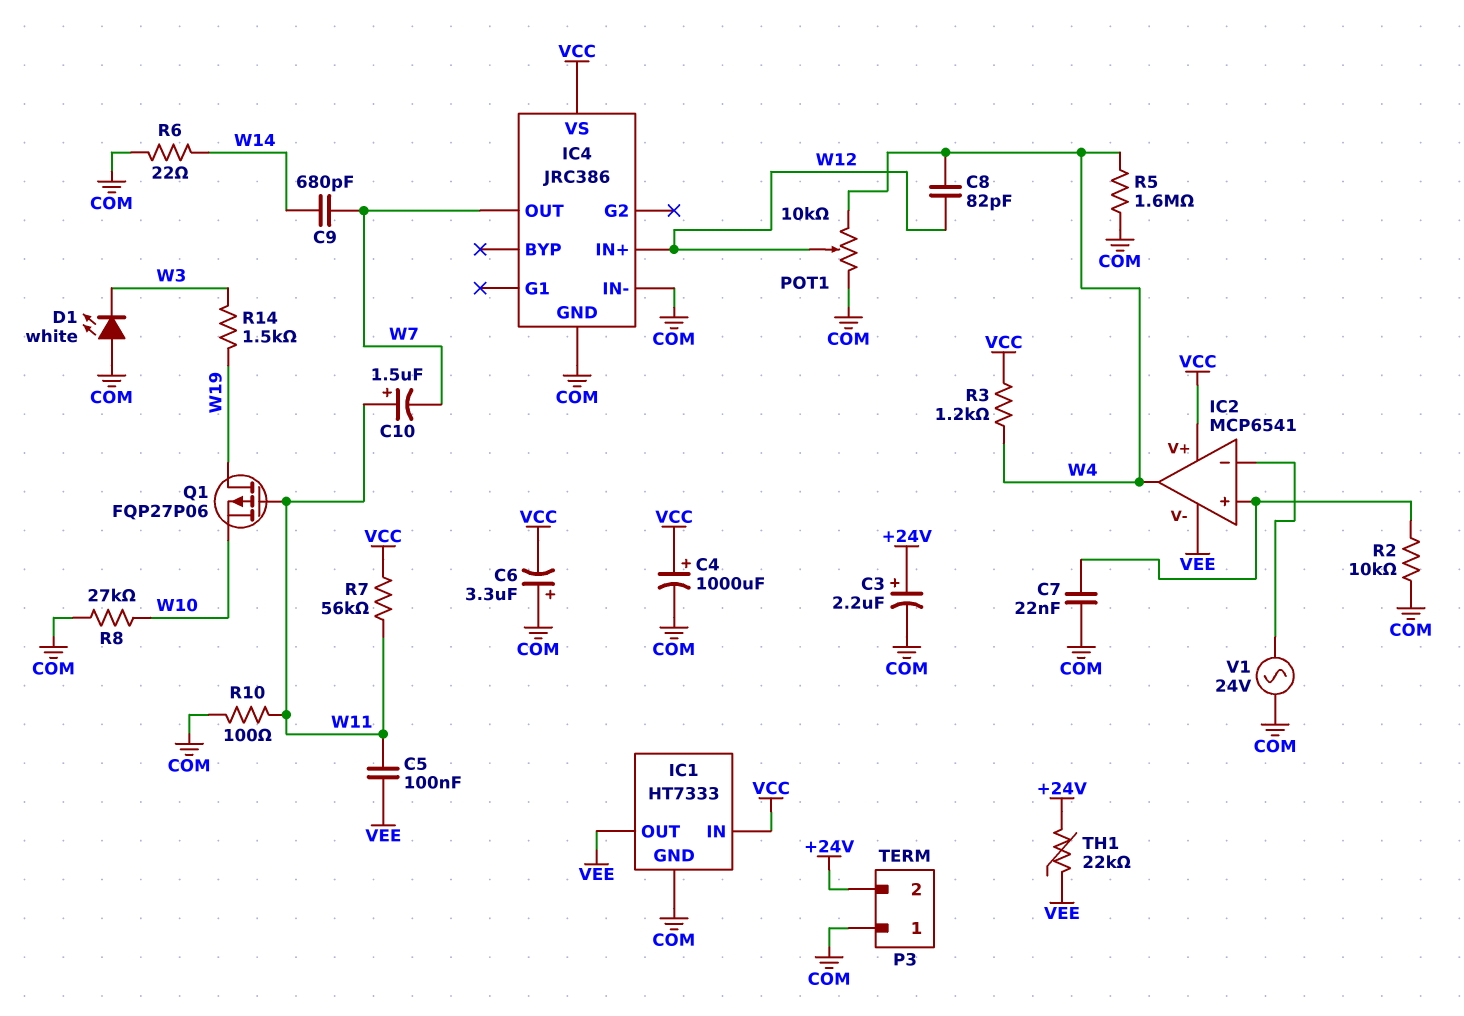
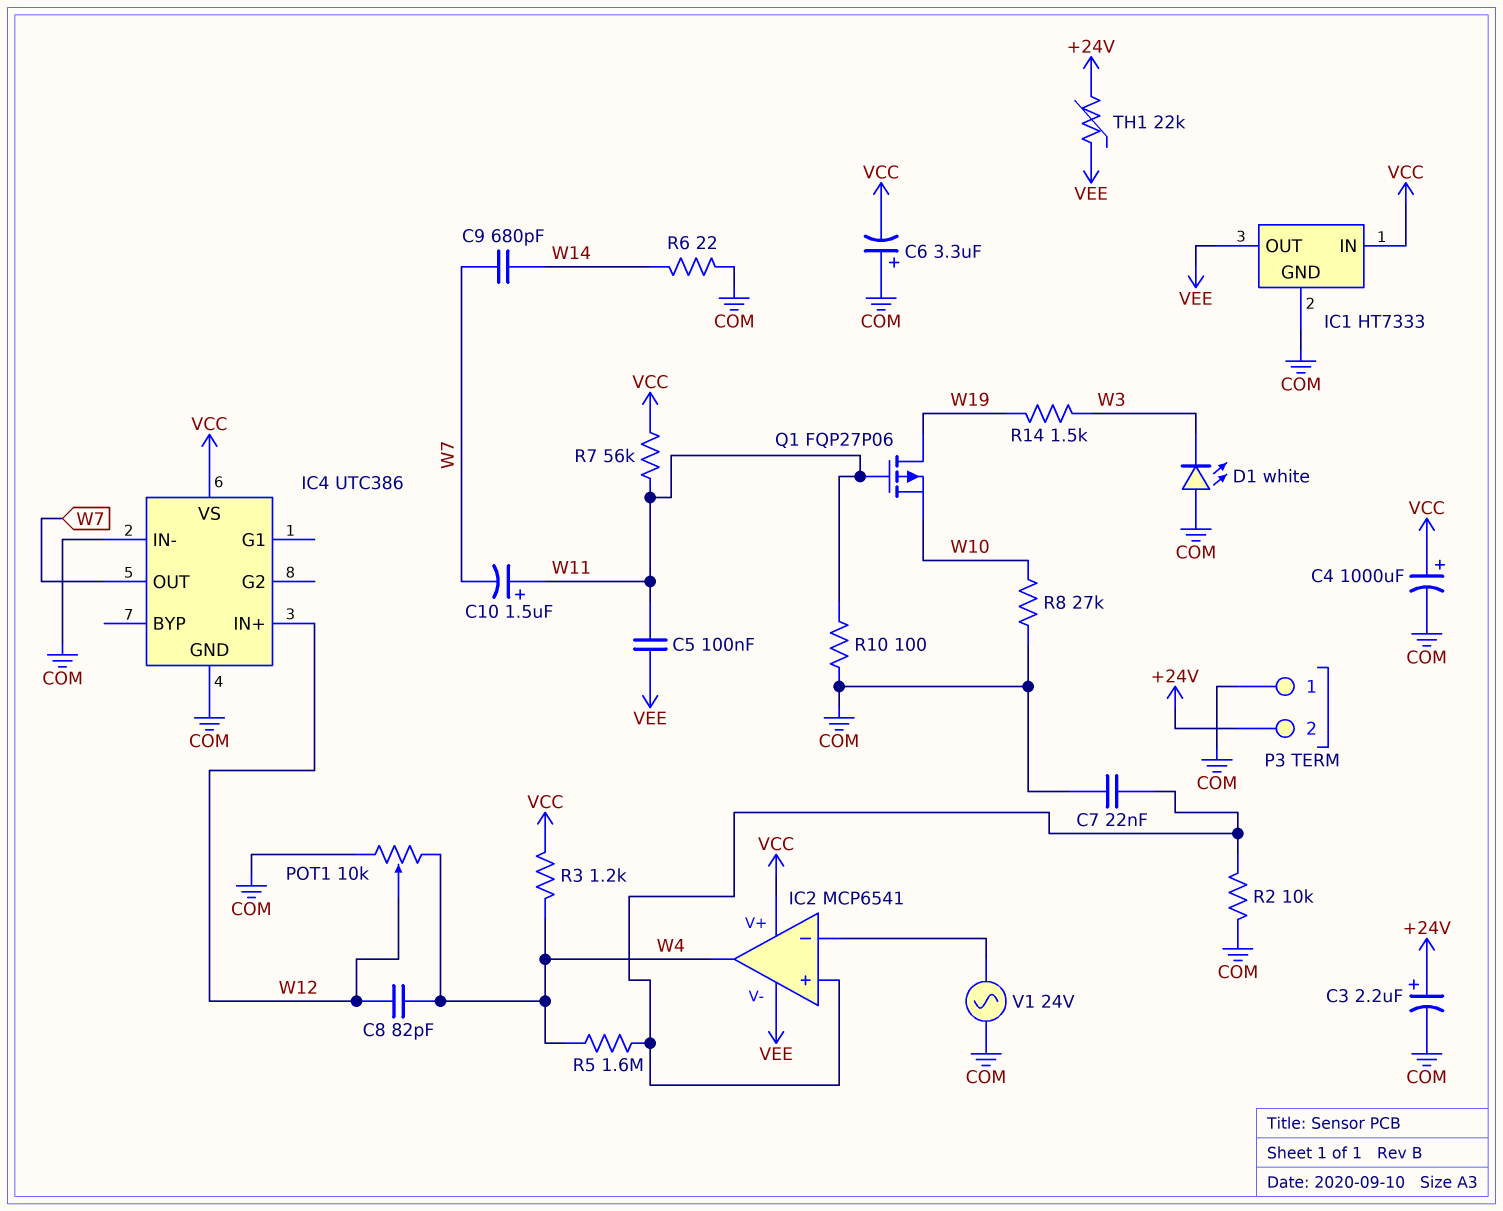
IC4: JRC386 -> UTC386
R5: 1.6M (COM, W4) -> 1.6M (IC2/in+, W4)

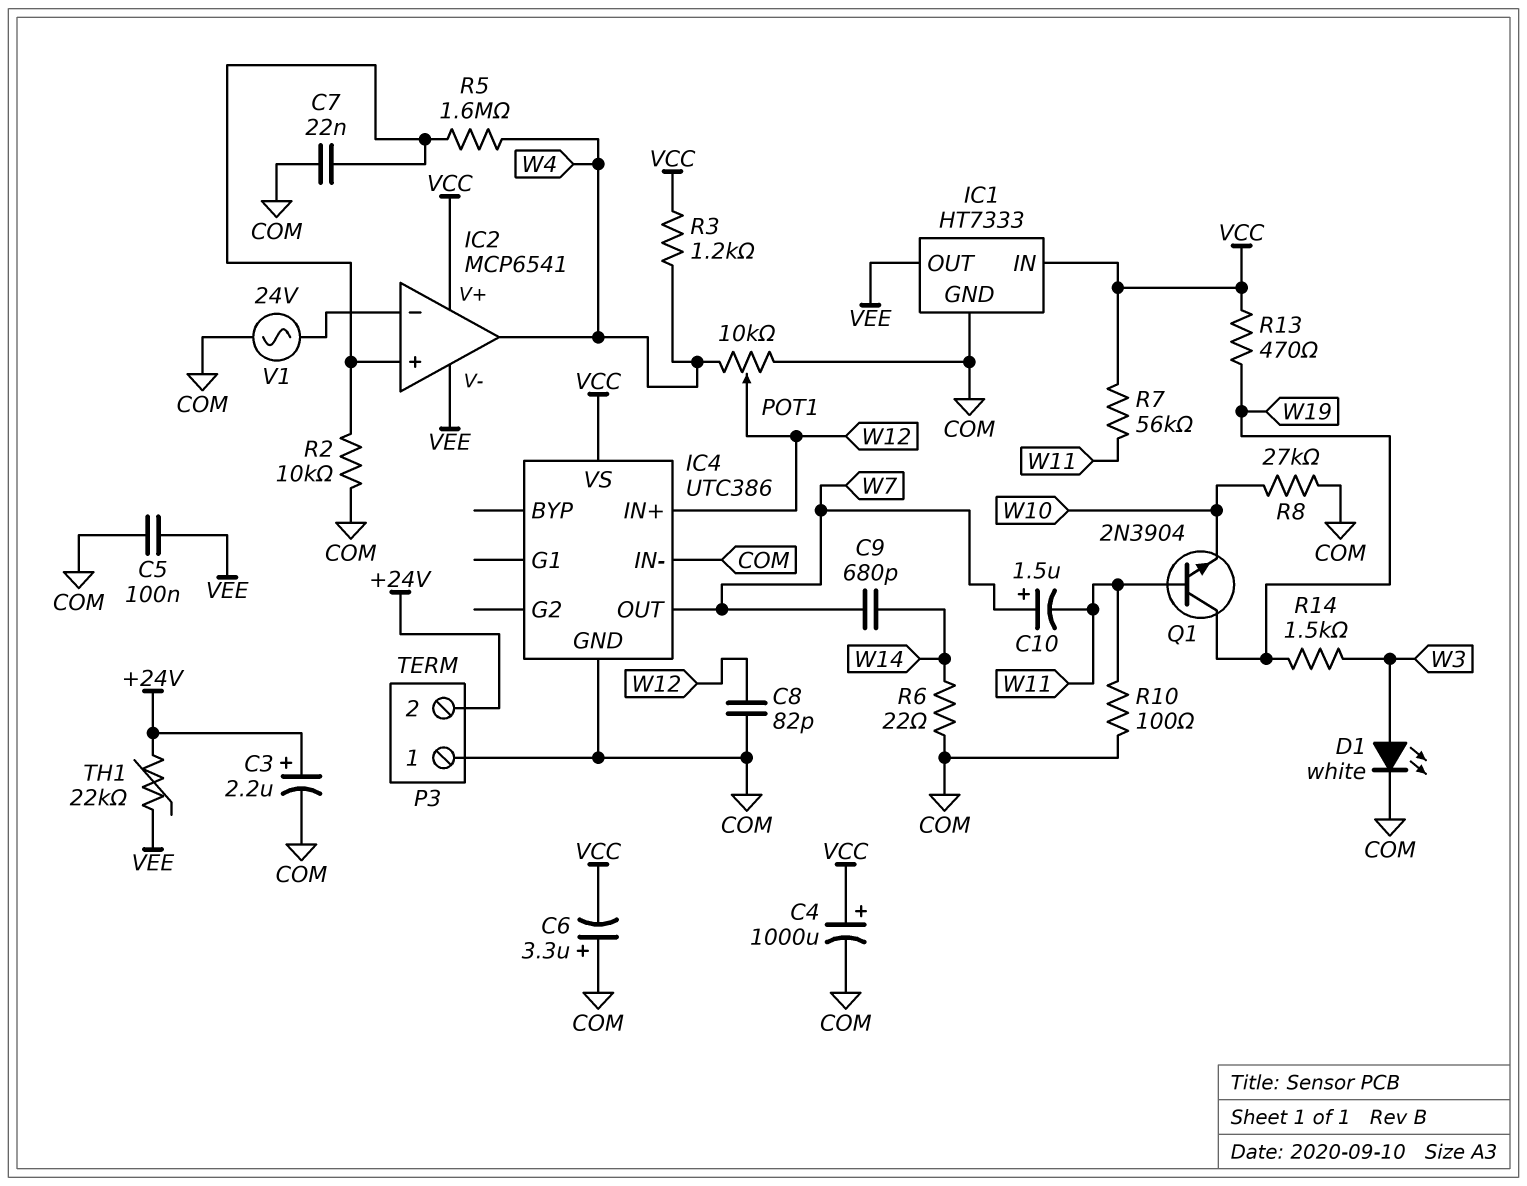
C5: 100nF (VEE, W11) -> 100nF (COM, VEE)
C8: 82pF (W4, W12) -> 82pF (COM, W12)
C10: 1.5uF (plus W11, minus W7) -> 1.5uF (plus W7, minus W11)
D1: LED white (A COM, K W3) -> LED white (A W3, K COM)
Q1: PMOS FQP27P06 (G W11, D W19, S W10) -> NPN 2N3904 (B W11, C W19, E W10)
R13: none -> 470 (VCC, W19)

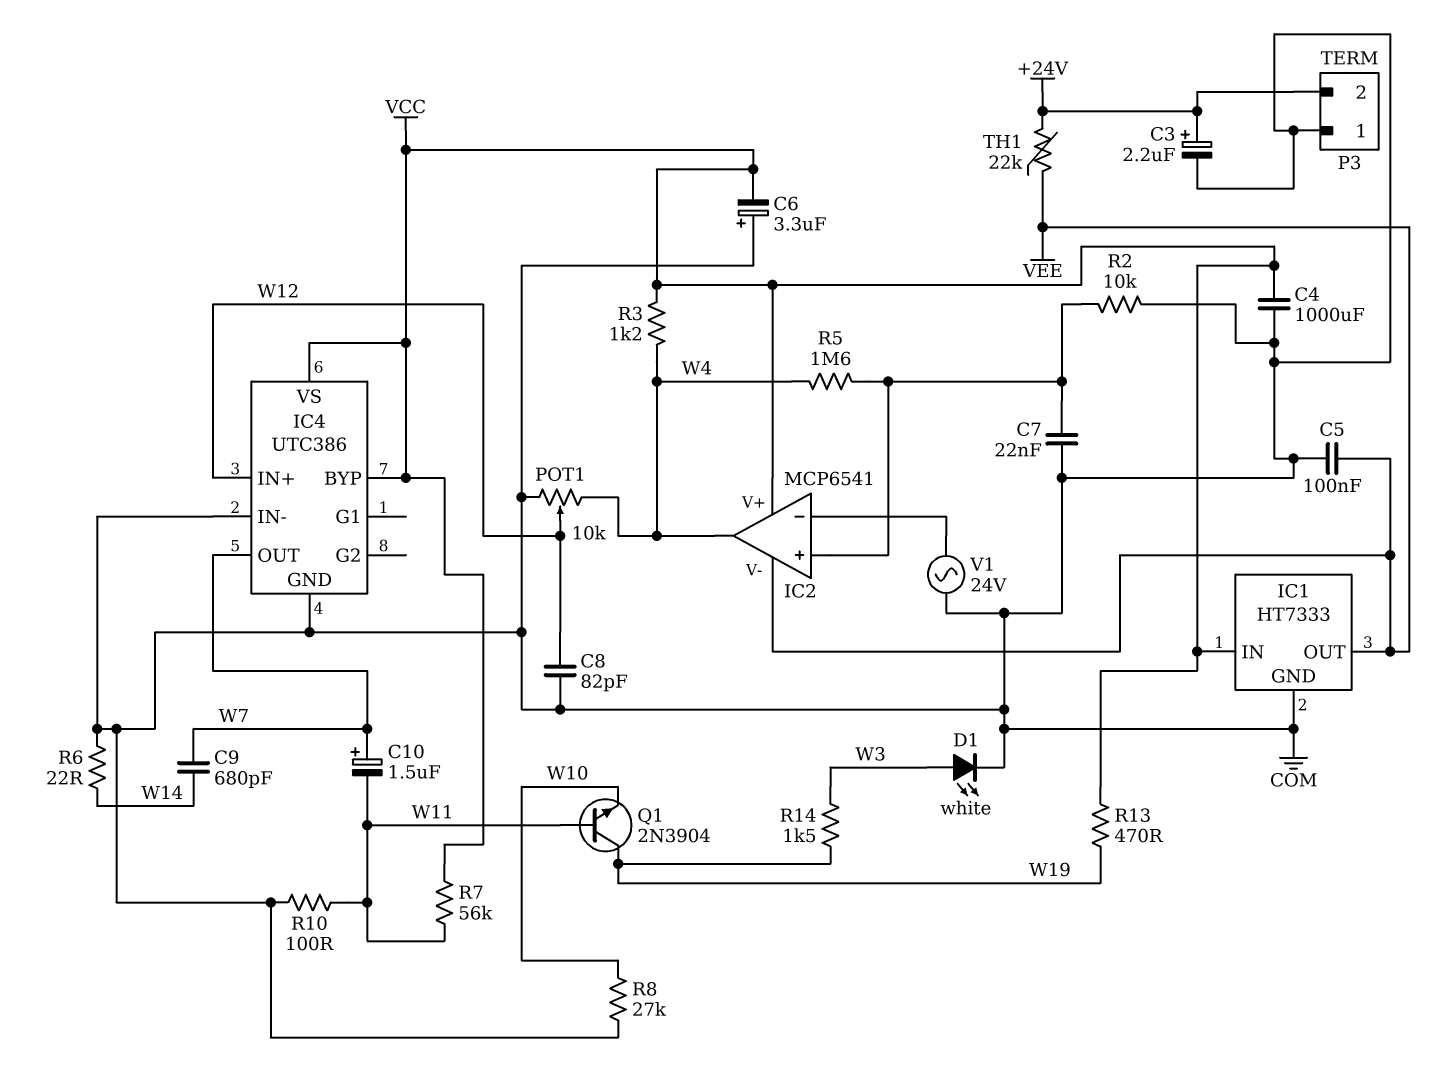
C4: 1000uF (plus VCC, minus COM) -> 1000uF (COM, VCC)
IC4 pin BYP: none -> VCC

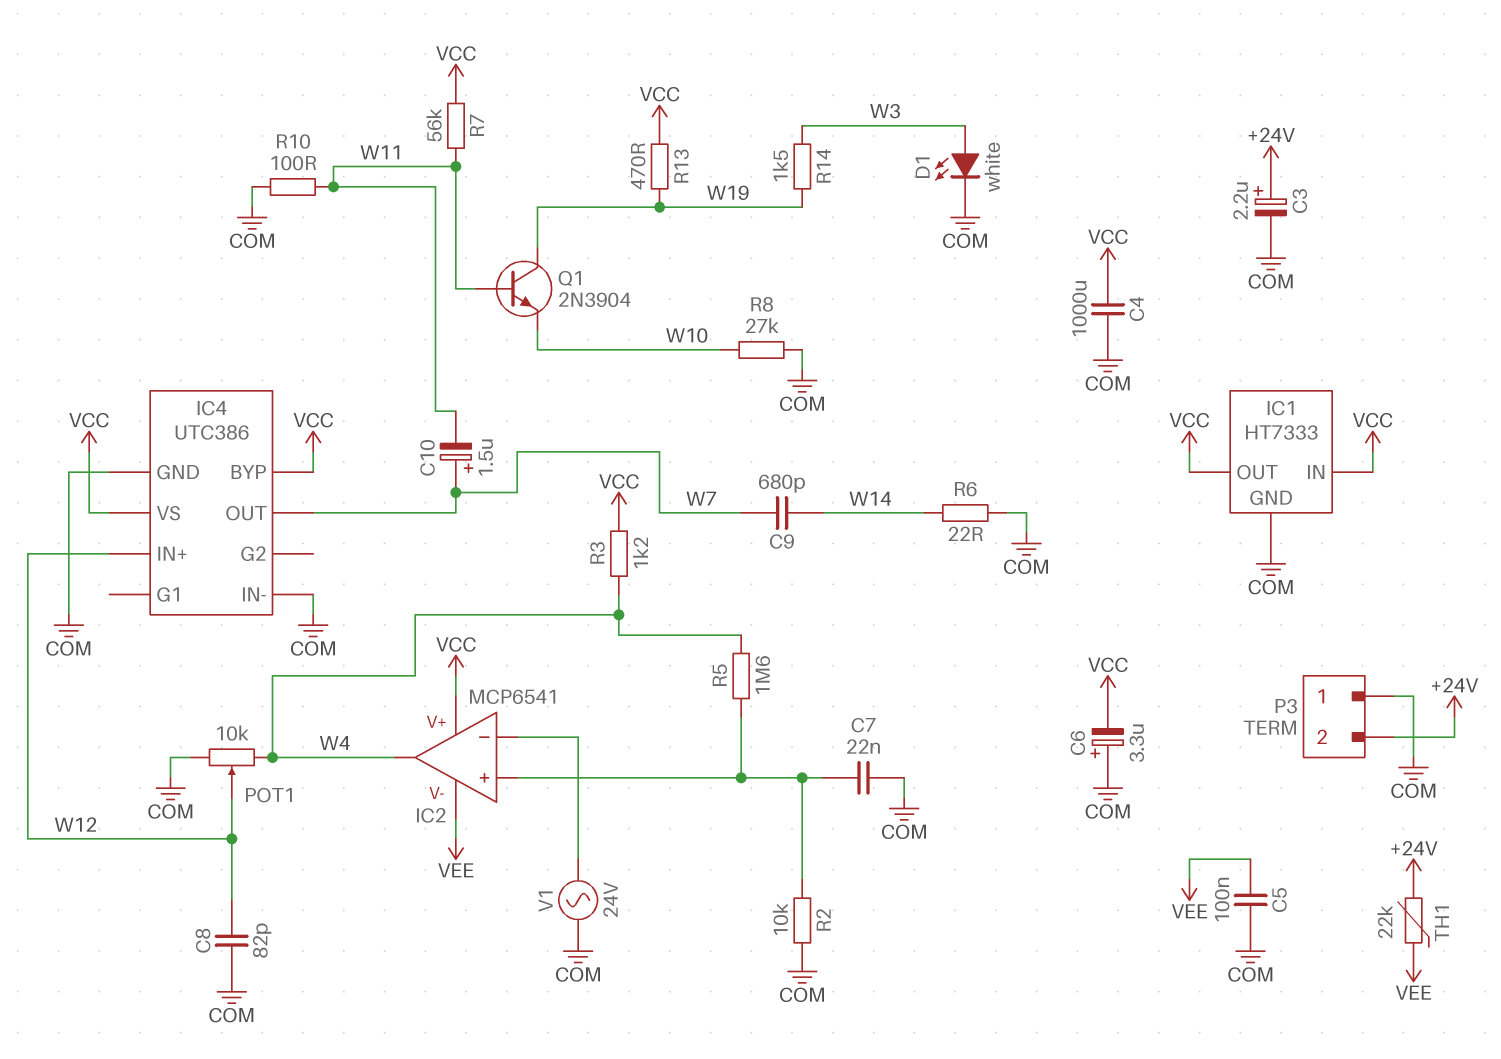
IC1 pin OUT: VEE -> VCC

